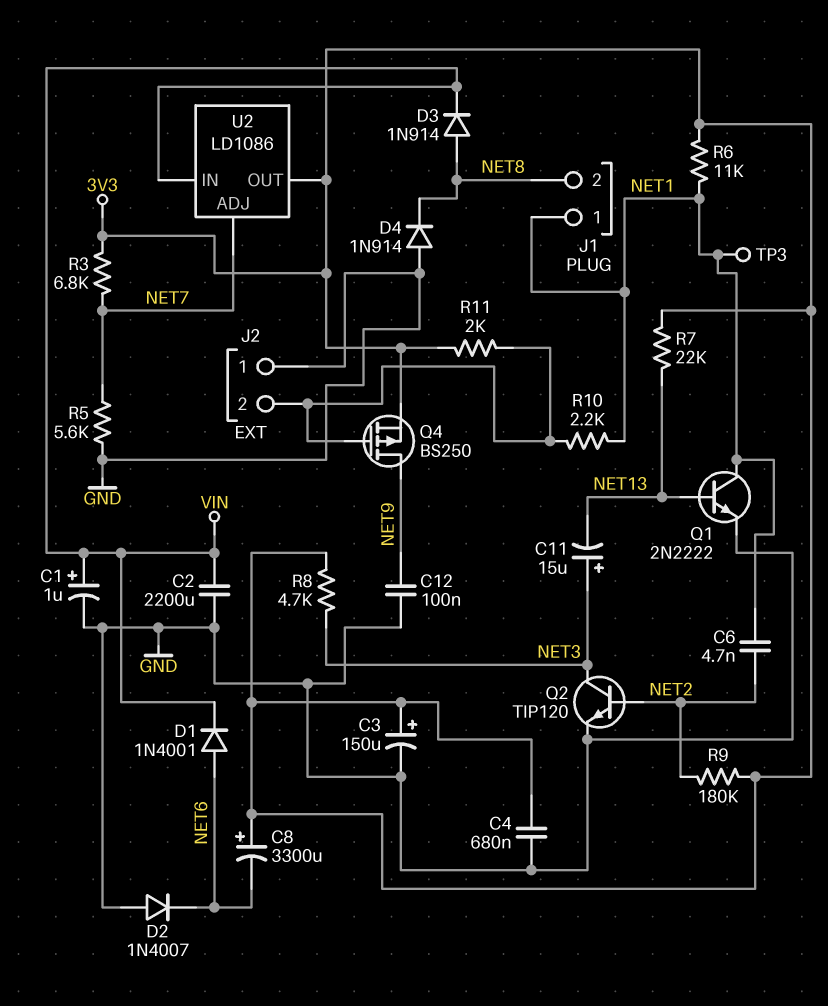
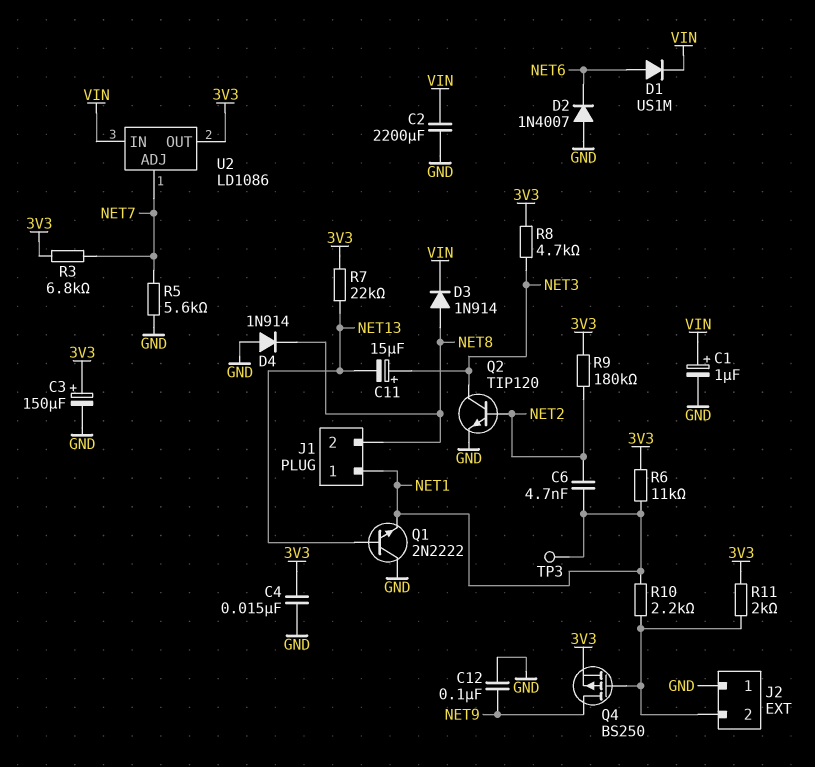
C4: 680nF (3V3, GND) -> 15nF (3V3, GND)
C8: 3300uF (plus 3V3, minus NET6) -> none
D1: diode 1N4001 (A NET6, K VIN) -> diode US1M (A NET6, K VIN)
Q1: NPN 2N2222 (B NET13, C NET1, E GND) -> NPN 2N2222 (B NET13, C GND, E NET1)

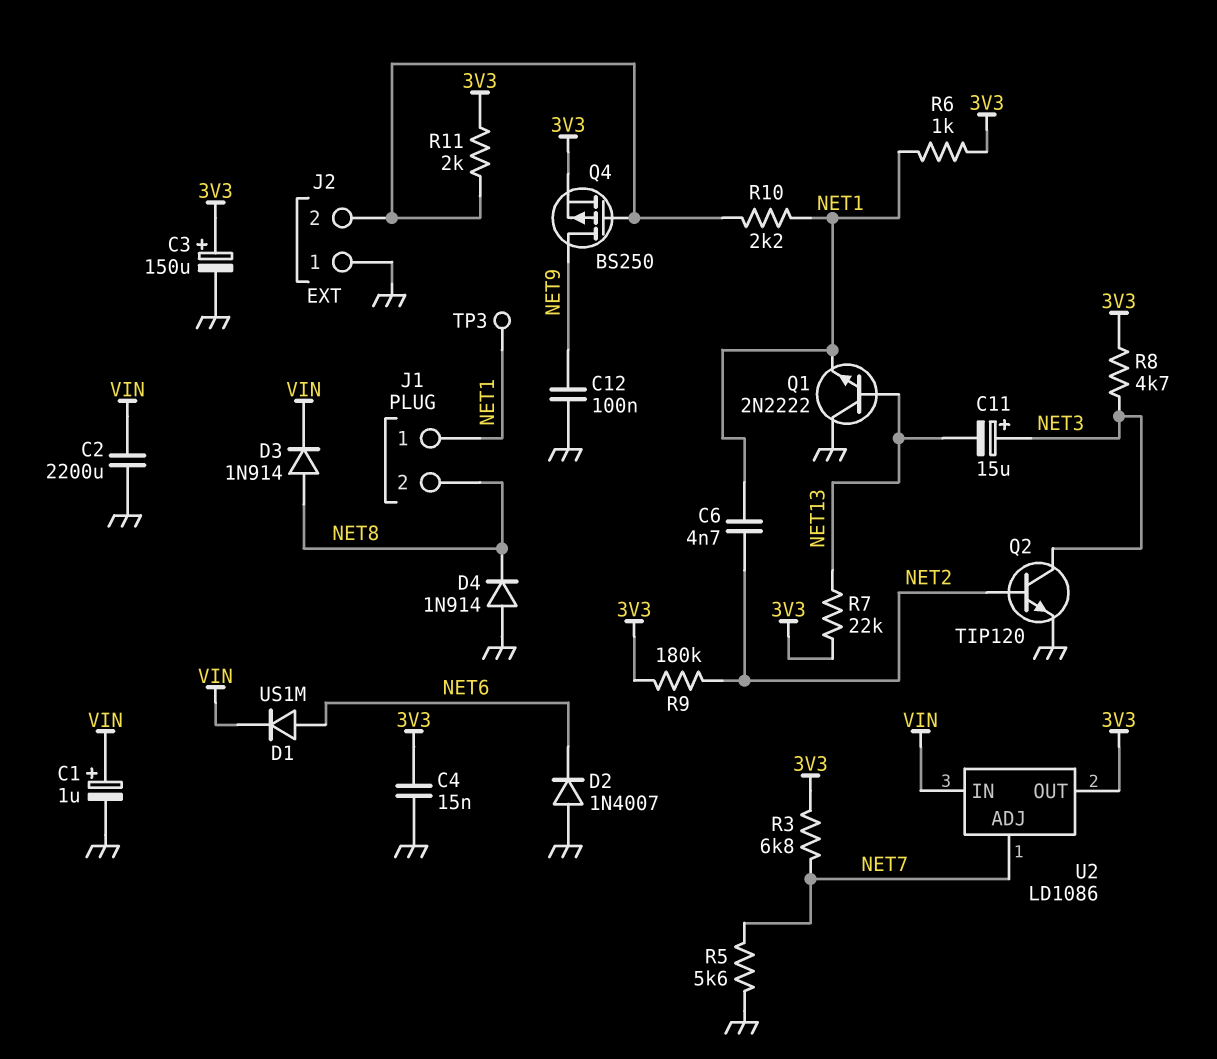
R6: 11k (3V3, NET1) -> 1k (3V3, NET1)

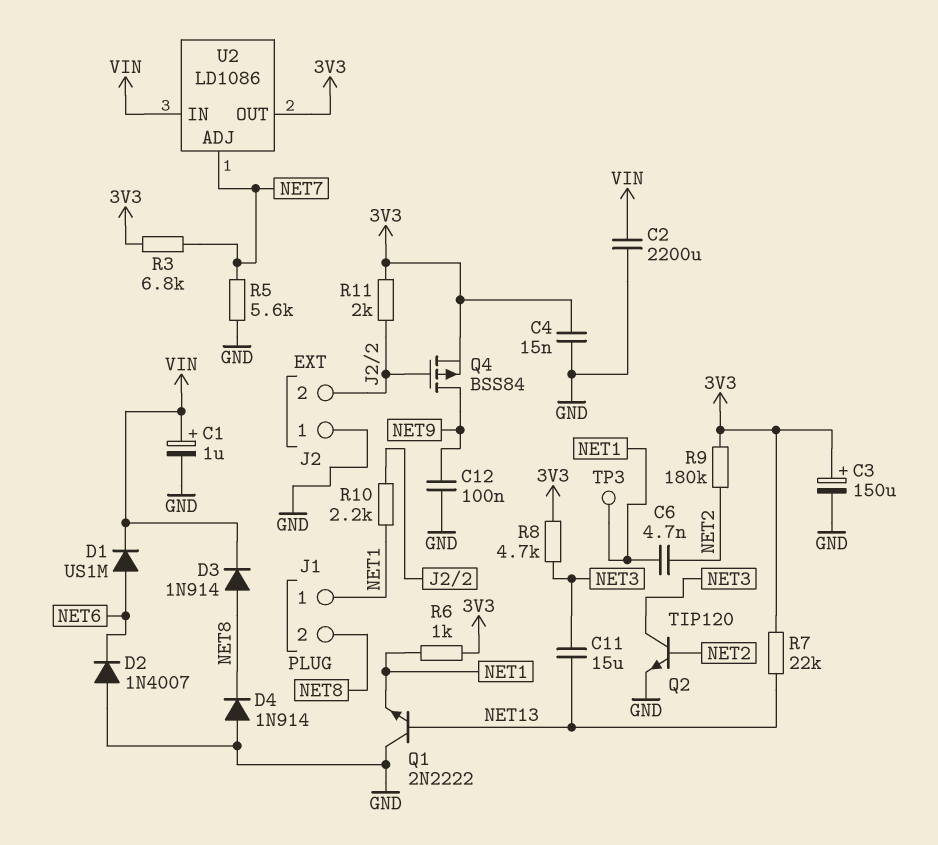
C11: 15uF (plus NET3, minus NET13) -> 15uF (NET3, NET13)
Q4: PMOS BS250 (G J2/2, D NET9, S 3V3) -> PMOS BSS84 (G J2/2, D NET9, S 3V3)

